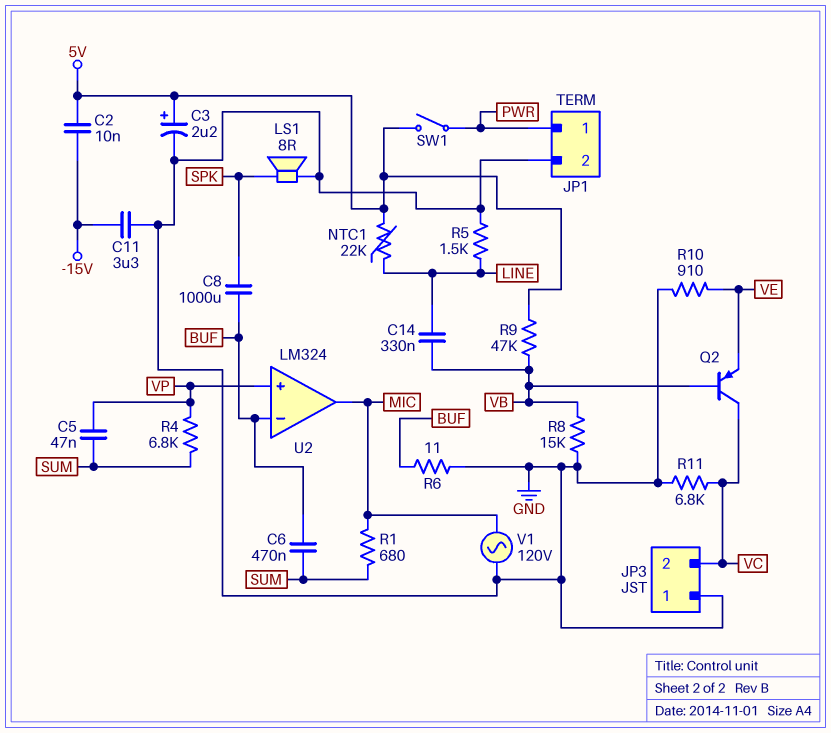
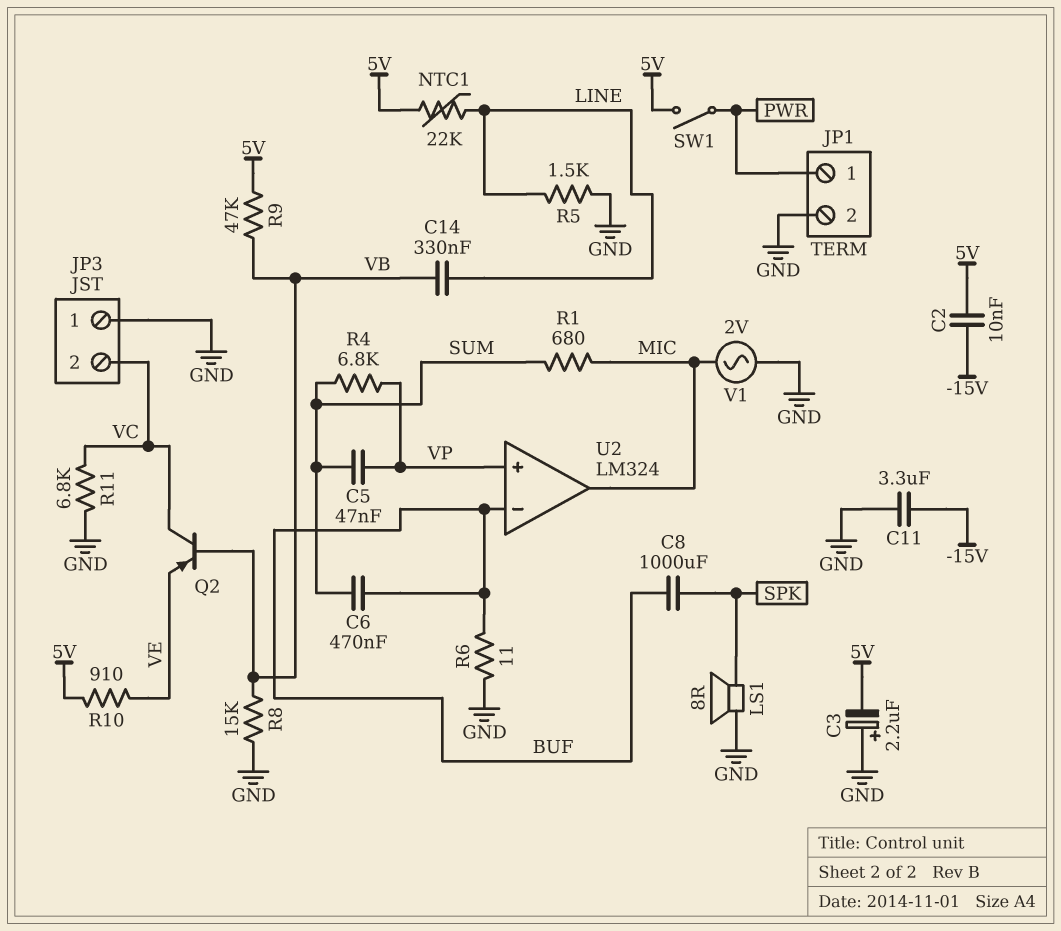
C3: 2.2uF (plus 5V, minus GND) -> 2.2uF (plus GND, minus 5V)
R10: 910 (GND, VE) -> 910 (5V, VE)
V1: AC 120V (GND, MIC) -> AC 2V (GND, MIC)

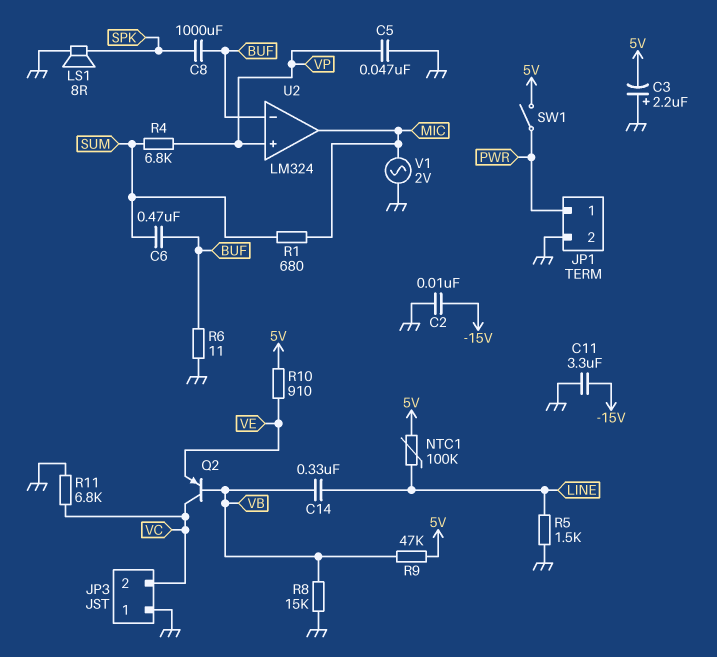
C2: 10nF (-15V, 5V) -> 10nF (-15V, GND)
C5: 47nF (SUM, VP) -> 47nF (GND, VP)
NTC1: 22k (5V, LINE) -> 100k (5V, LINE)

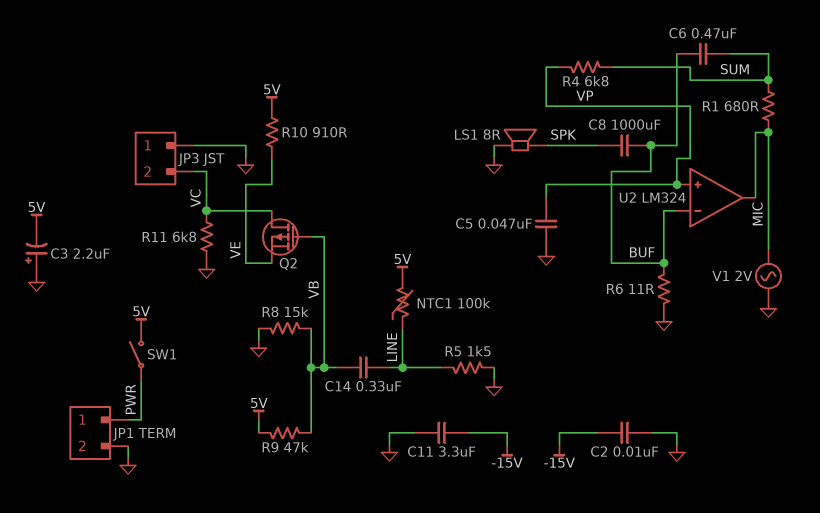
Q2: PNP (B VB, C VC, E VE) -> PMOS (G VB, D VC, S VE)

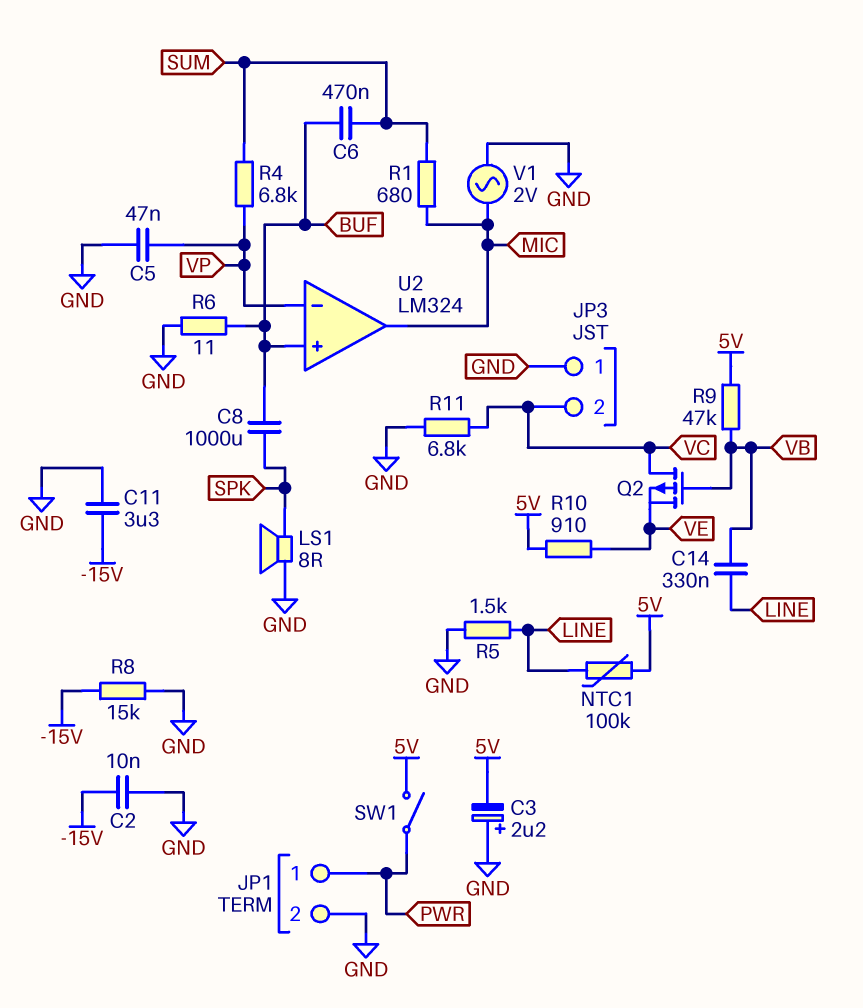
R8: 15k (GND, VB) -> 15k (-15V, GND)
U2 pin in+: VP -> BUF
U2 pin in-: BUF -> VP

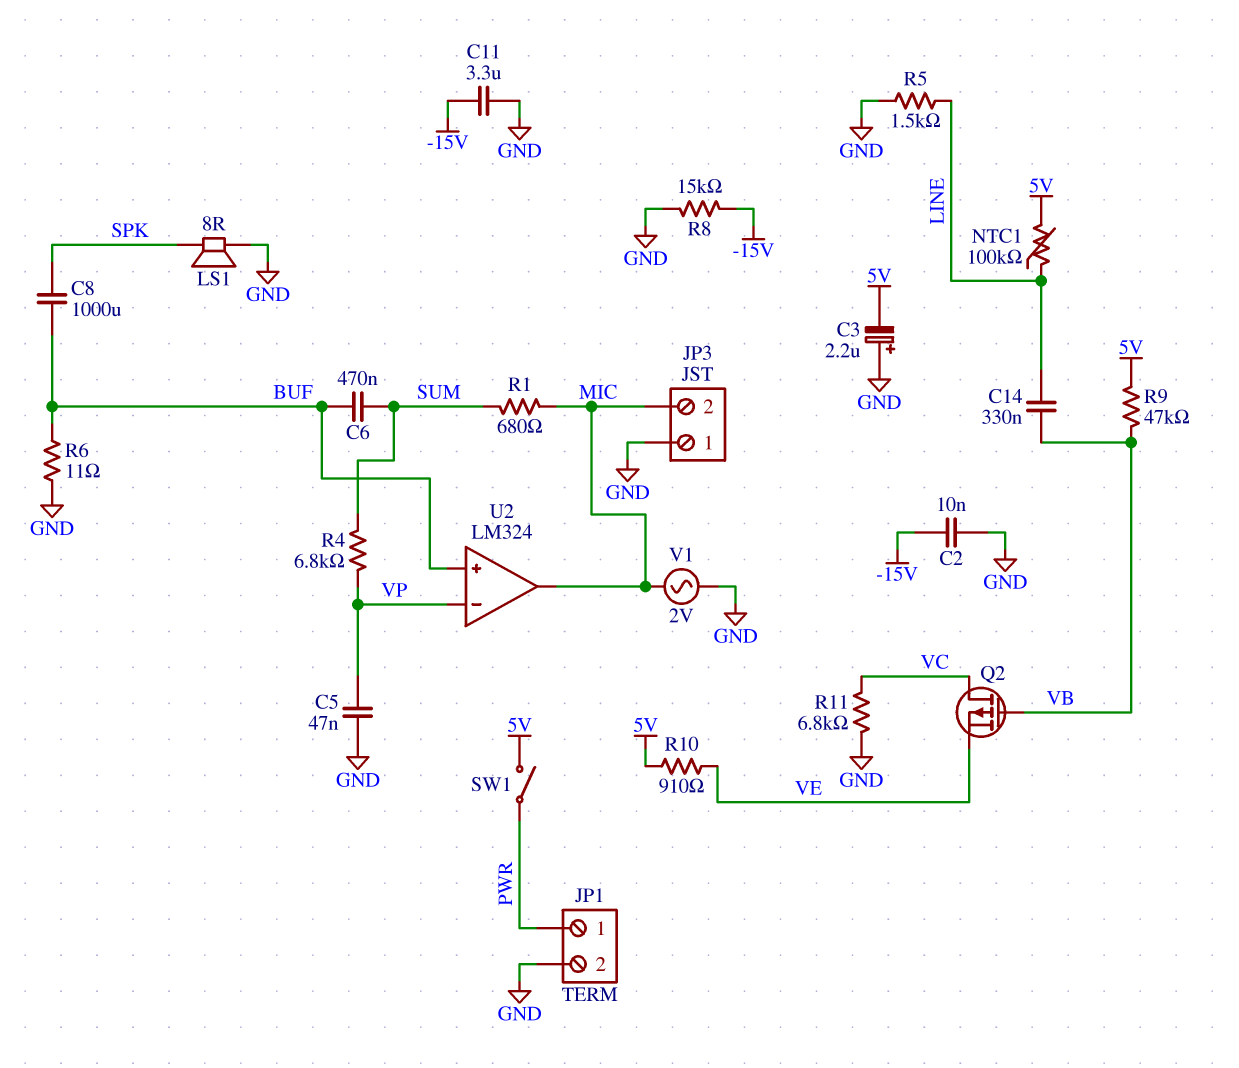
JP3 pin 2: VC -> MIC

